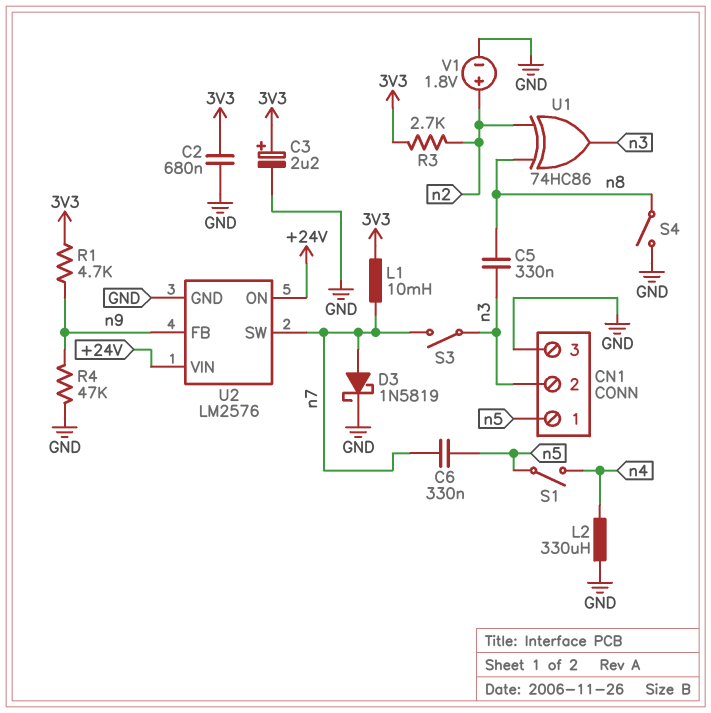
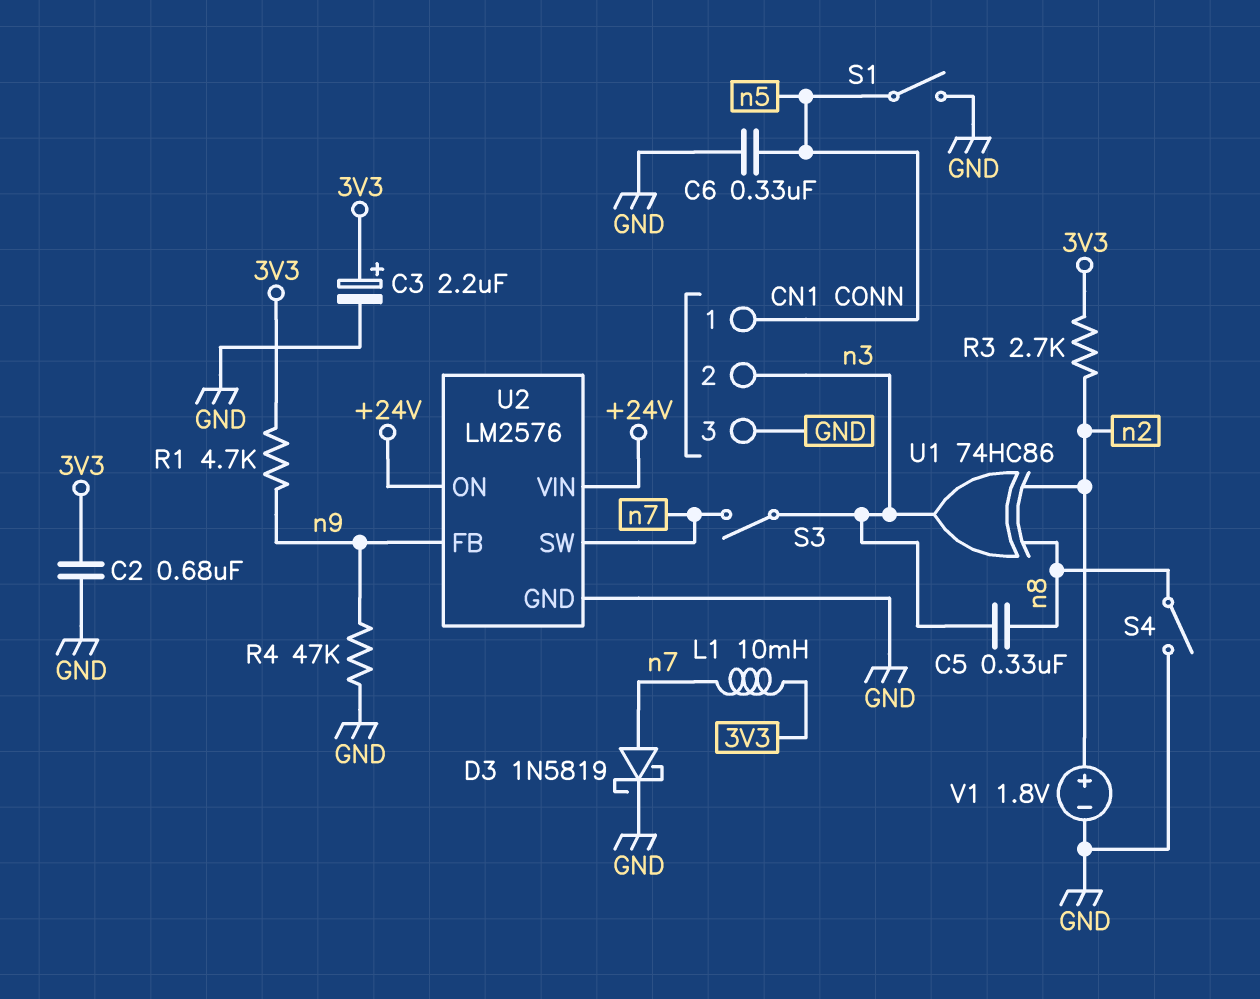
C6: 330nF (n5, n7) -> 330nF (GND, n5)
L2: 330uH (GND, n4) -> none
S1: switch (n4, n5) -> switch (GND, n5)

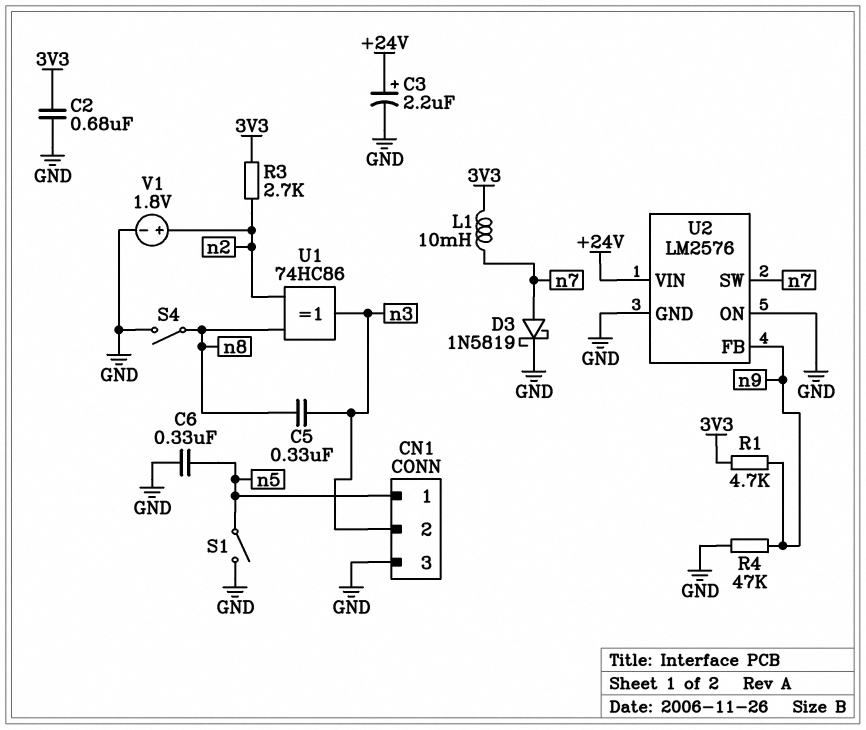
C3: 2.2uF (plus 3V3, minus GND) -> 2.2uF (plus +24V, minus GND)
S3: switch (n3, n7) -> none
U2 pin ON: +24V -> GND

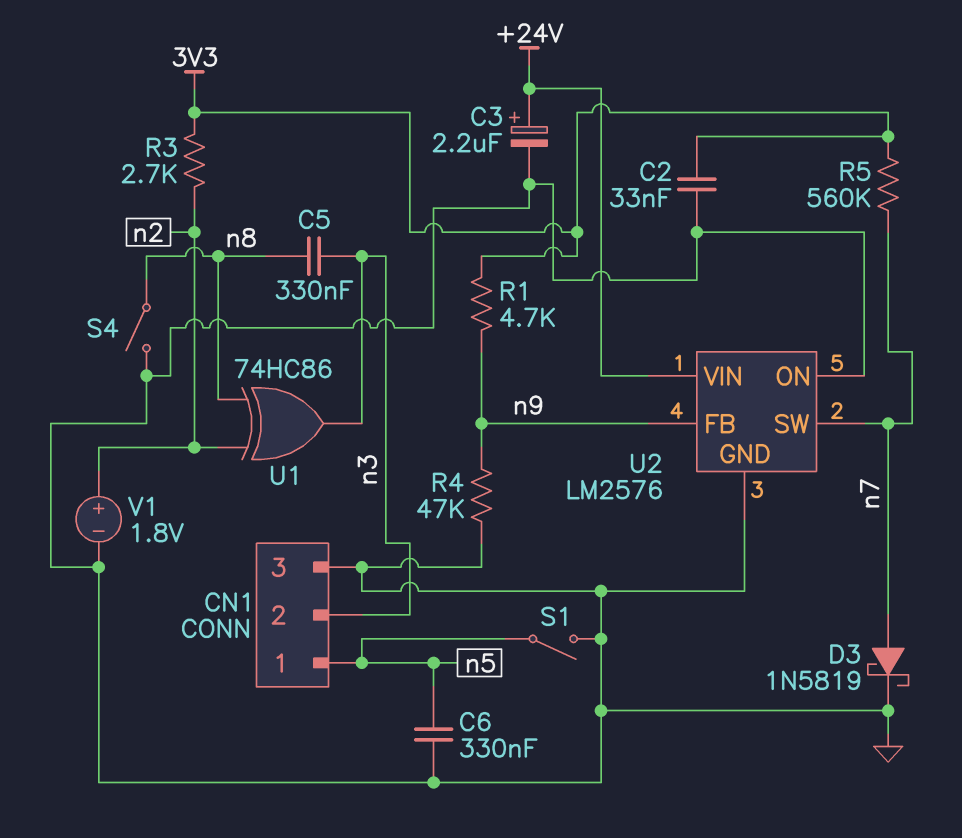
C2: 680nF (3V3, GND) -> 33nF (3V3, GND)
L1: 10mH (3V3, n7) -> none
R5: none -> 560k (3V3, n7)

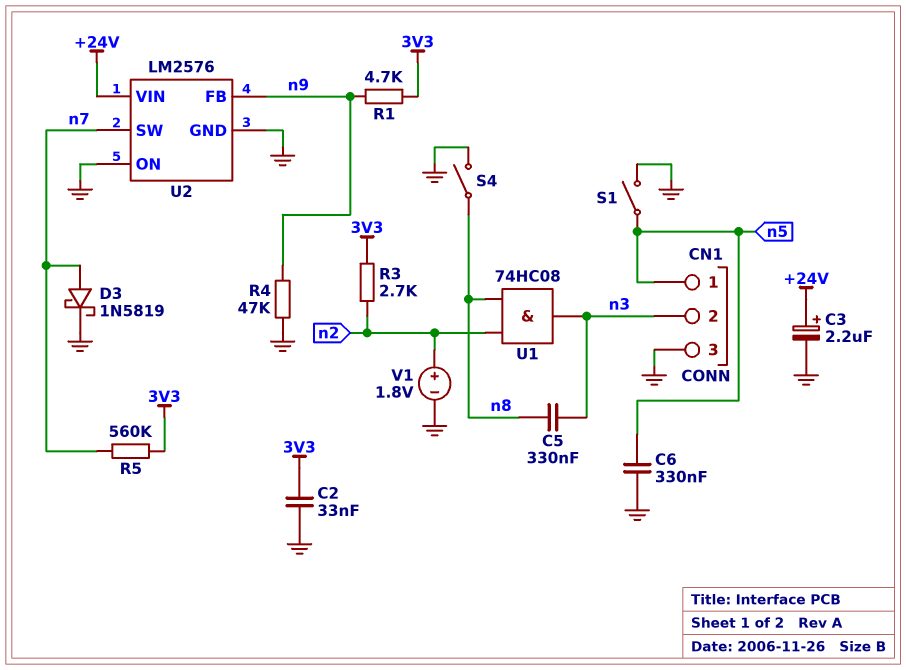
U1: XOR 74HC86 (in n2, in n8, out n3) -> AND 74HC08 (in n2, in n8, out n3)

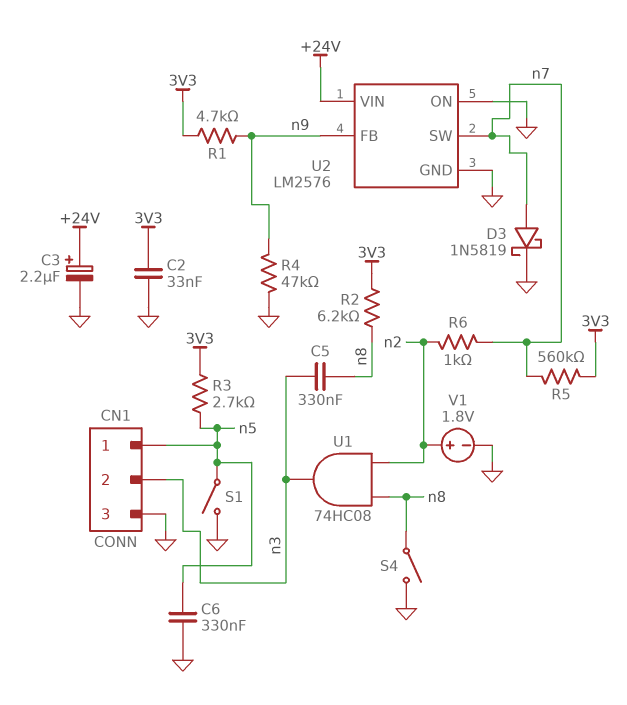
R2: none -> 6.2k (3V3, n8)
R3: 2.7k (3V3, n2) -> 2.7k (3V3, n5)
R6: none -> 1k (n2, n7)

